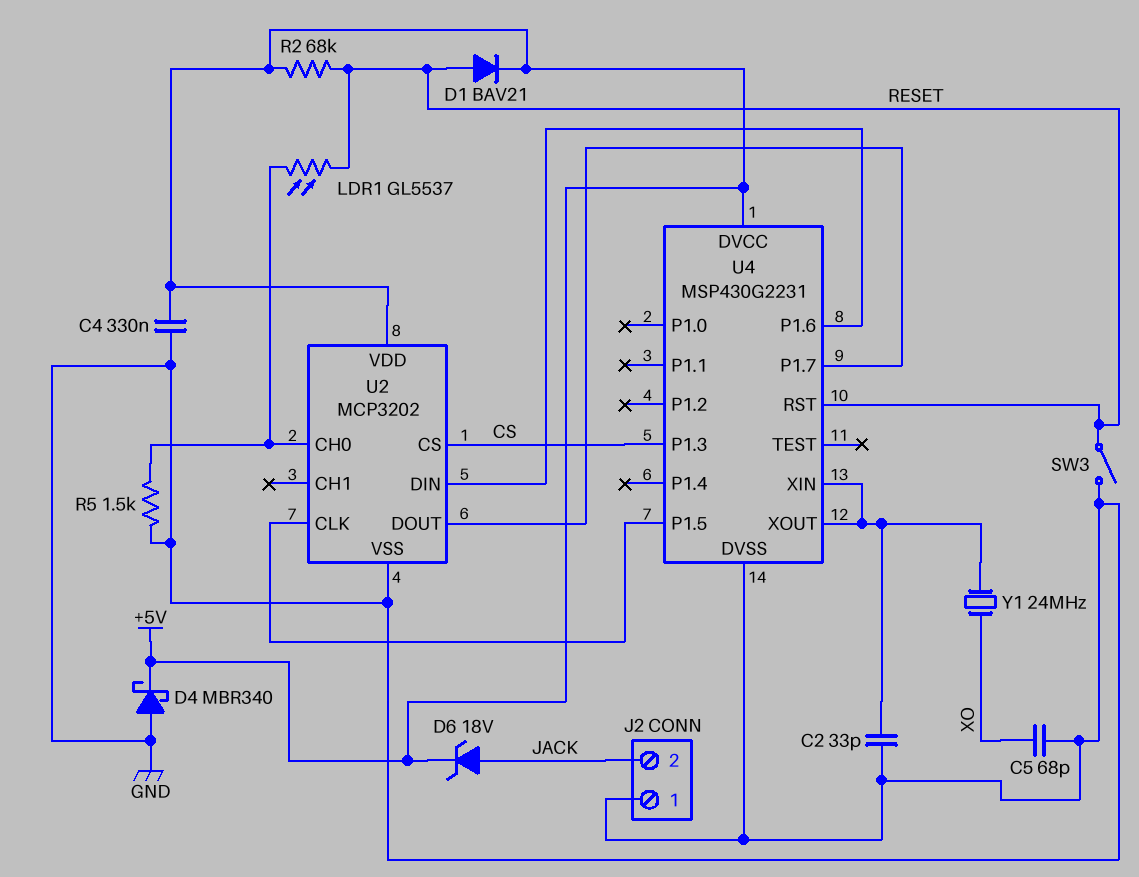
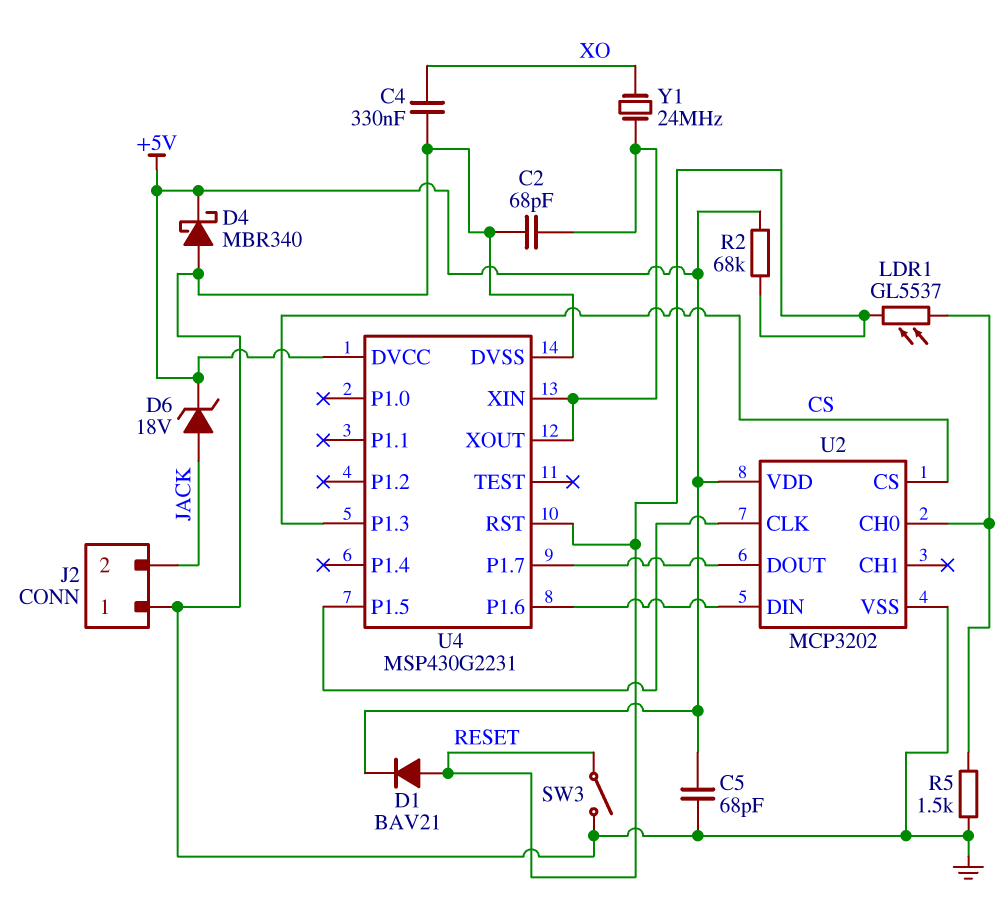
C2: 33pF (GND, U4/XIN) -> 68pF (GND, U4/XIN)
C4: 330nF (+5V, GND) -> 330nF (GND, XO)
C5: 68pF (GND, XO) -> 68pF (+5V, GND)

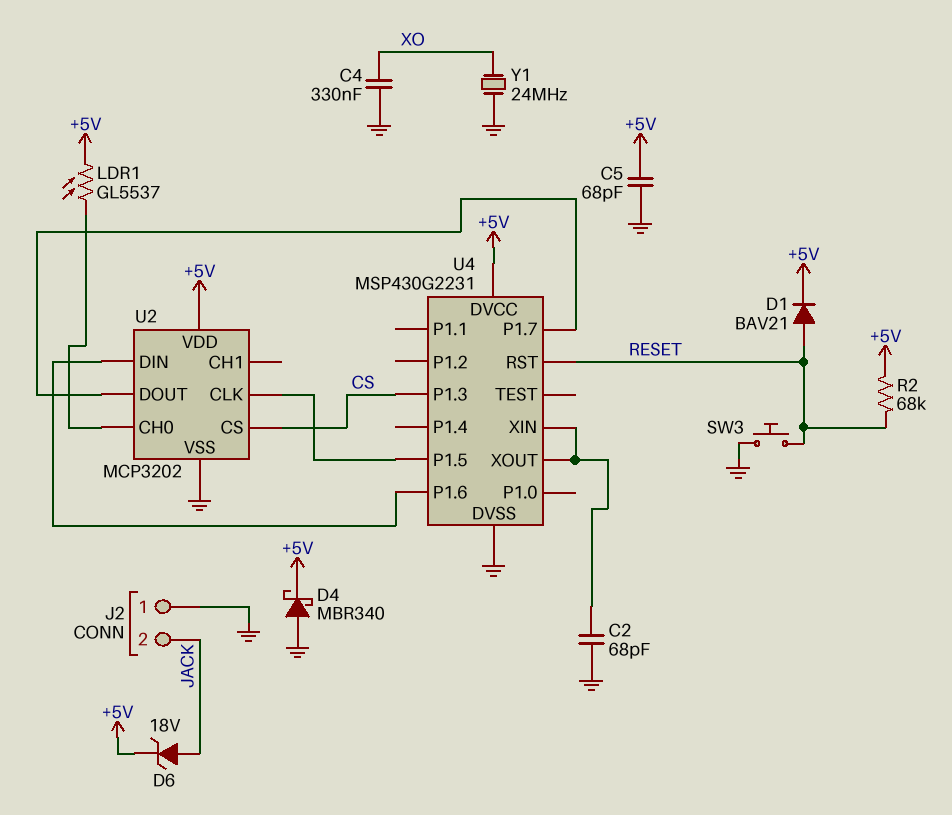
LDR1: GL5537 (RESET, U2/CH0) -> GL5537 (+5V, U2/CH0)
R5: 1.5k (GND, U2/CH0) -> none
SW3: switch (GND, RESET) -> button (GND, RESET)
Y1: 24MHz (U4/XIN, XO) -> 24MHz (GND, XO)

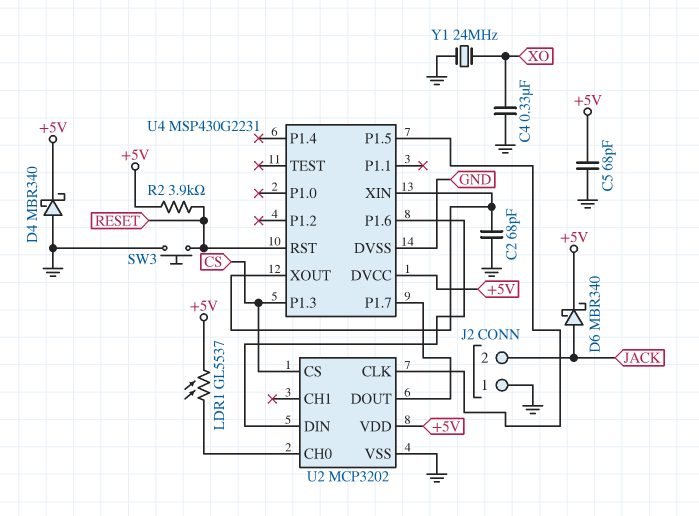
D1: diode BAV21 (A RESET, K +5V) -> none
D6: zener 18V (A JACK, K +5V) -> schottky MBR340 (A JACK, K +5V)
R2: 68k (+5V, RESET) -> 3.9k (+5V, RESET)

